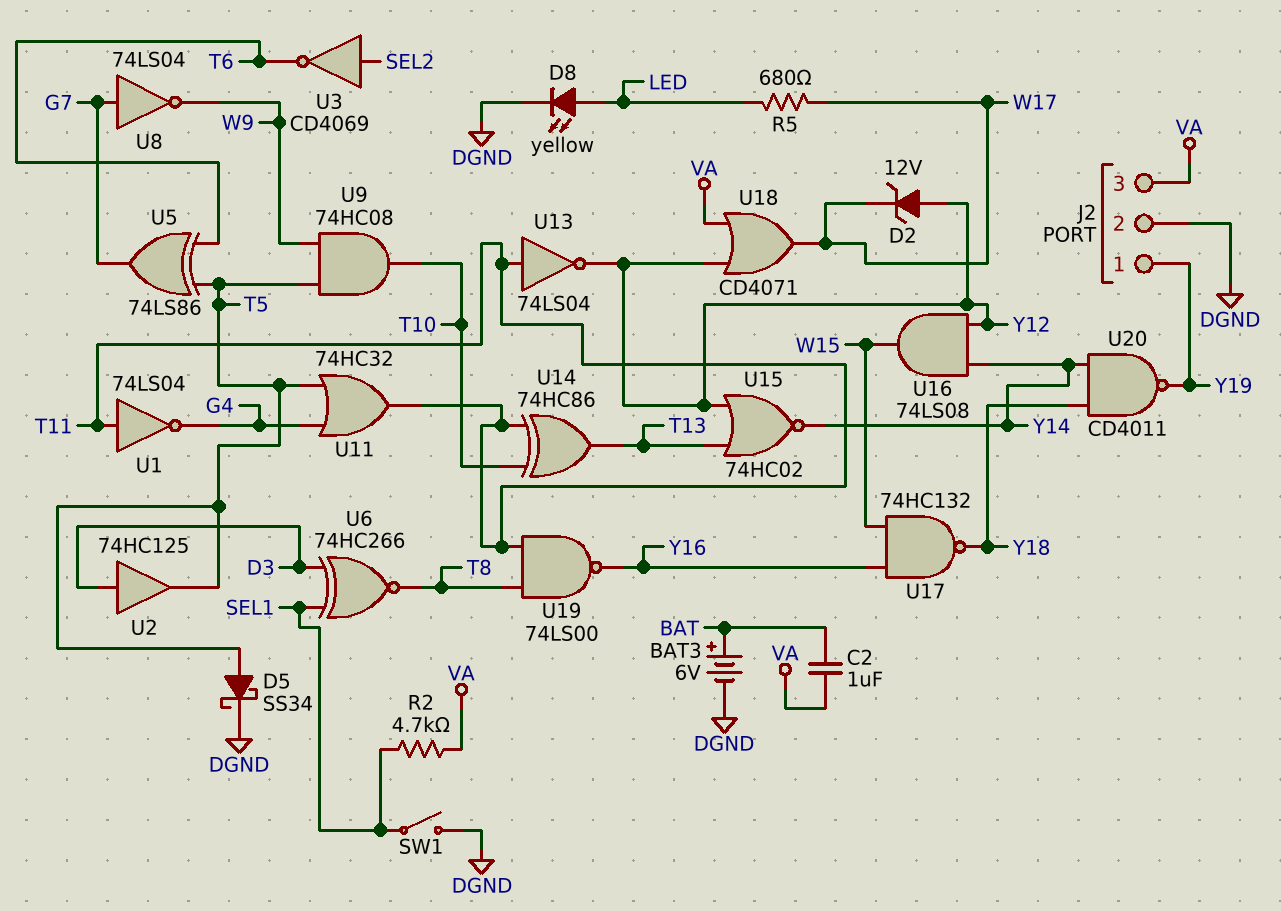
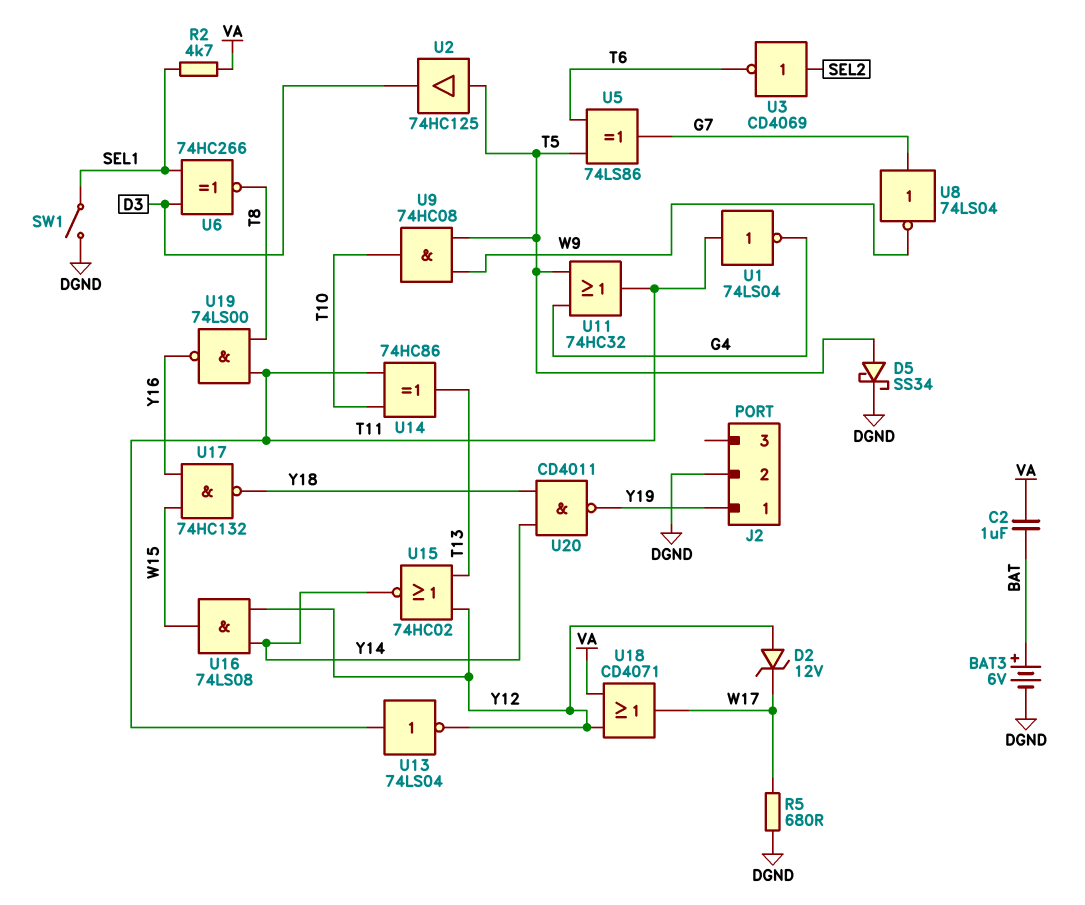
D8: LED yellow (A LED, K DGND) -> none
J2 pin 3: VA -> none
R5: 680 (LED, W17) -> 680 (DGND, W17)
U2: buffer 74HC125 (in D3, out T5) -> buffer 74HC125 (in T5, out D3)

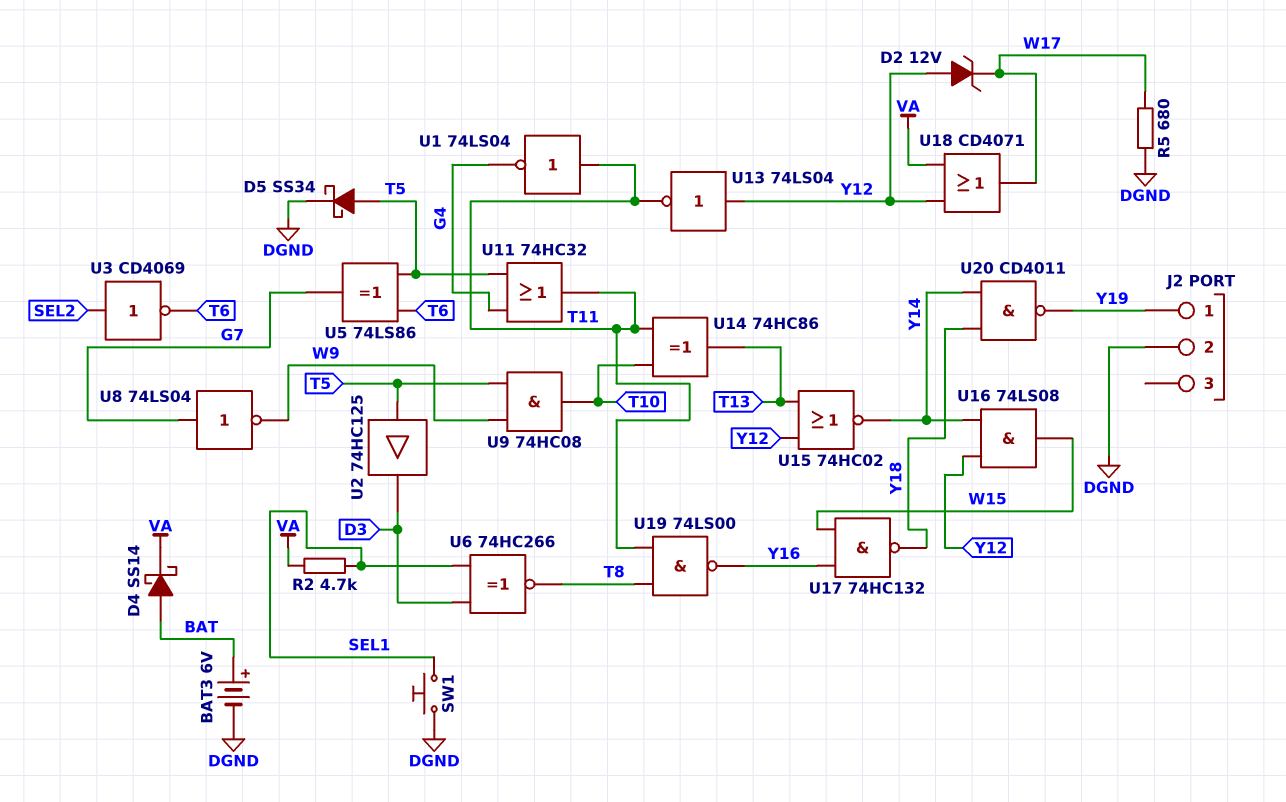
C2: 1uF (BAT, VA) -> none
D4: none -> schottky SS14 (A BAT, K VA)
SW1: switch (DGND, SEL1) -> button (DGND, SEL1)
U13: NOT 74LS04 (in T11, out Y12) -> NOT 74LS04 (in Y12, out T11)

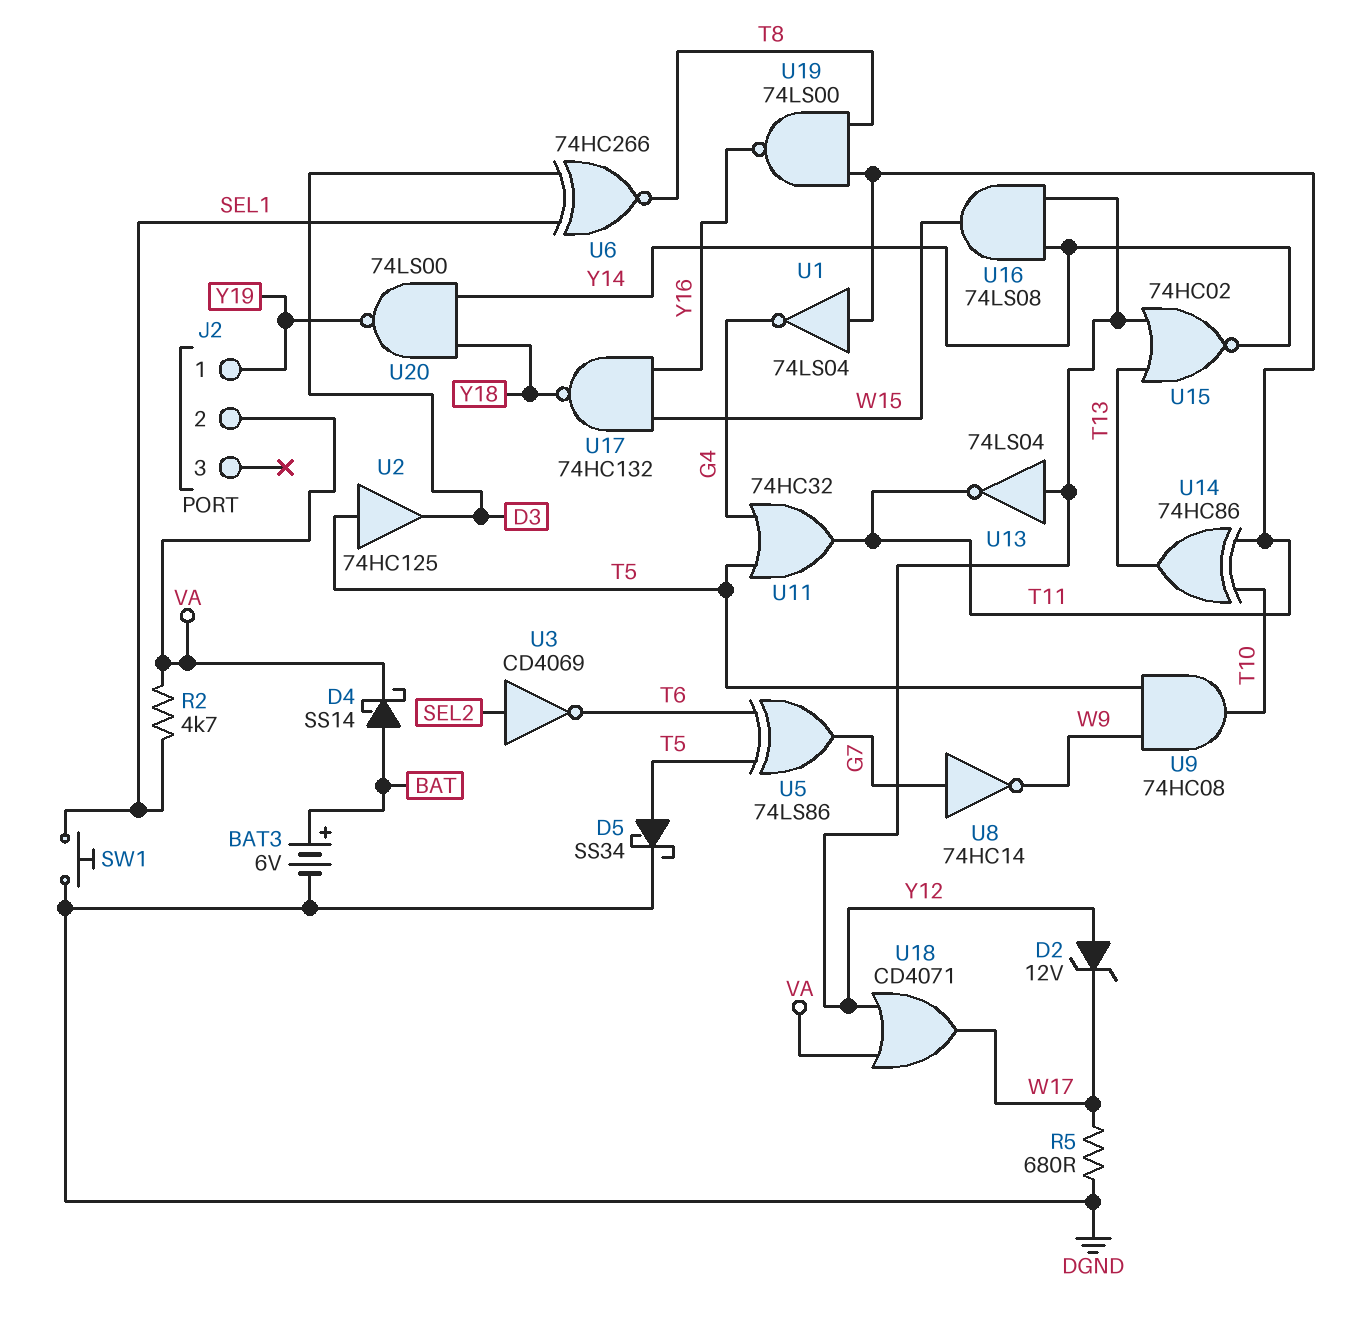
J2 pin 2: DGND -> VA
U8: NOT 74LS04 (in G7, out W9) -> NOT 74HC14 (in G7, out W9)
U20: NAND CD4011 (in Y14, in Y18, out Y19) -> NAND 74LS00 (in Y14, in Y18, out Y19)

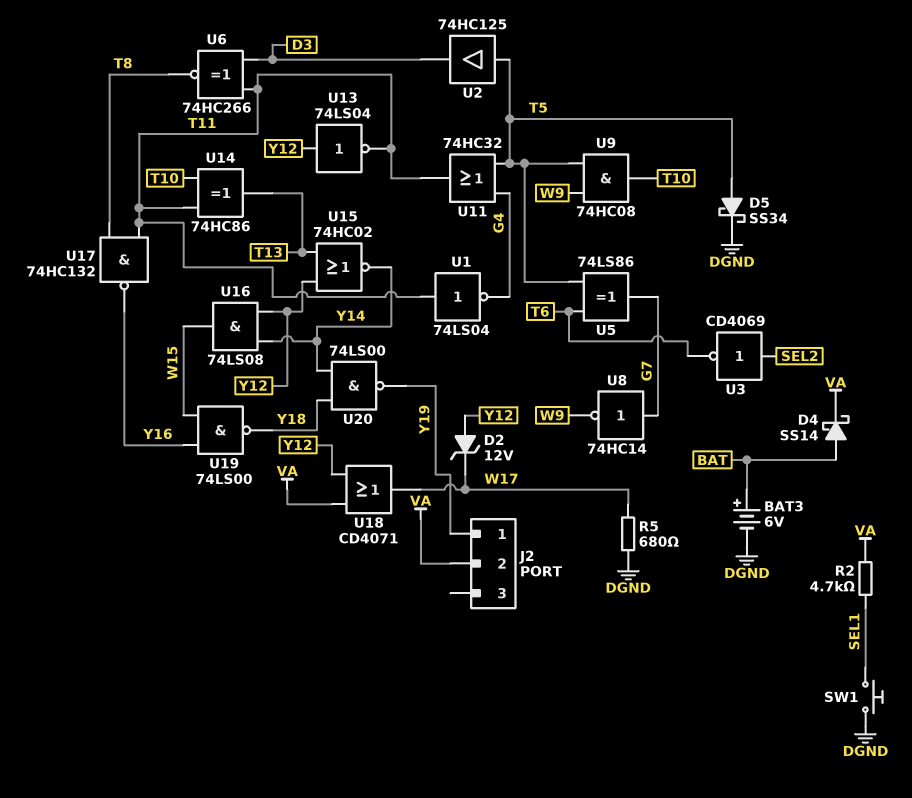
U6: XNOR 74HC266 (in D3, in SEL1, out T8) -> XNOR 74HC266 (in D3, in T11, out T8)
U17: NAND 74HC132 (in W15, in Y16, out Y18) -> NAND 74HC132 (in T8, in T11, out Y16)
U19: NAND 74LS00 (in T8, in T11, out Y16) -> NAND 74LS00 (in W15, in Y16, out Y18)

